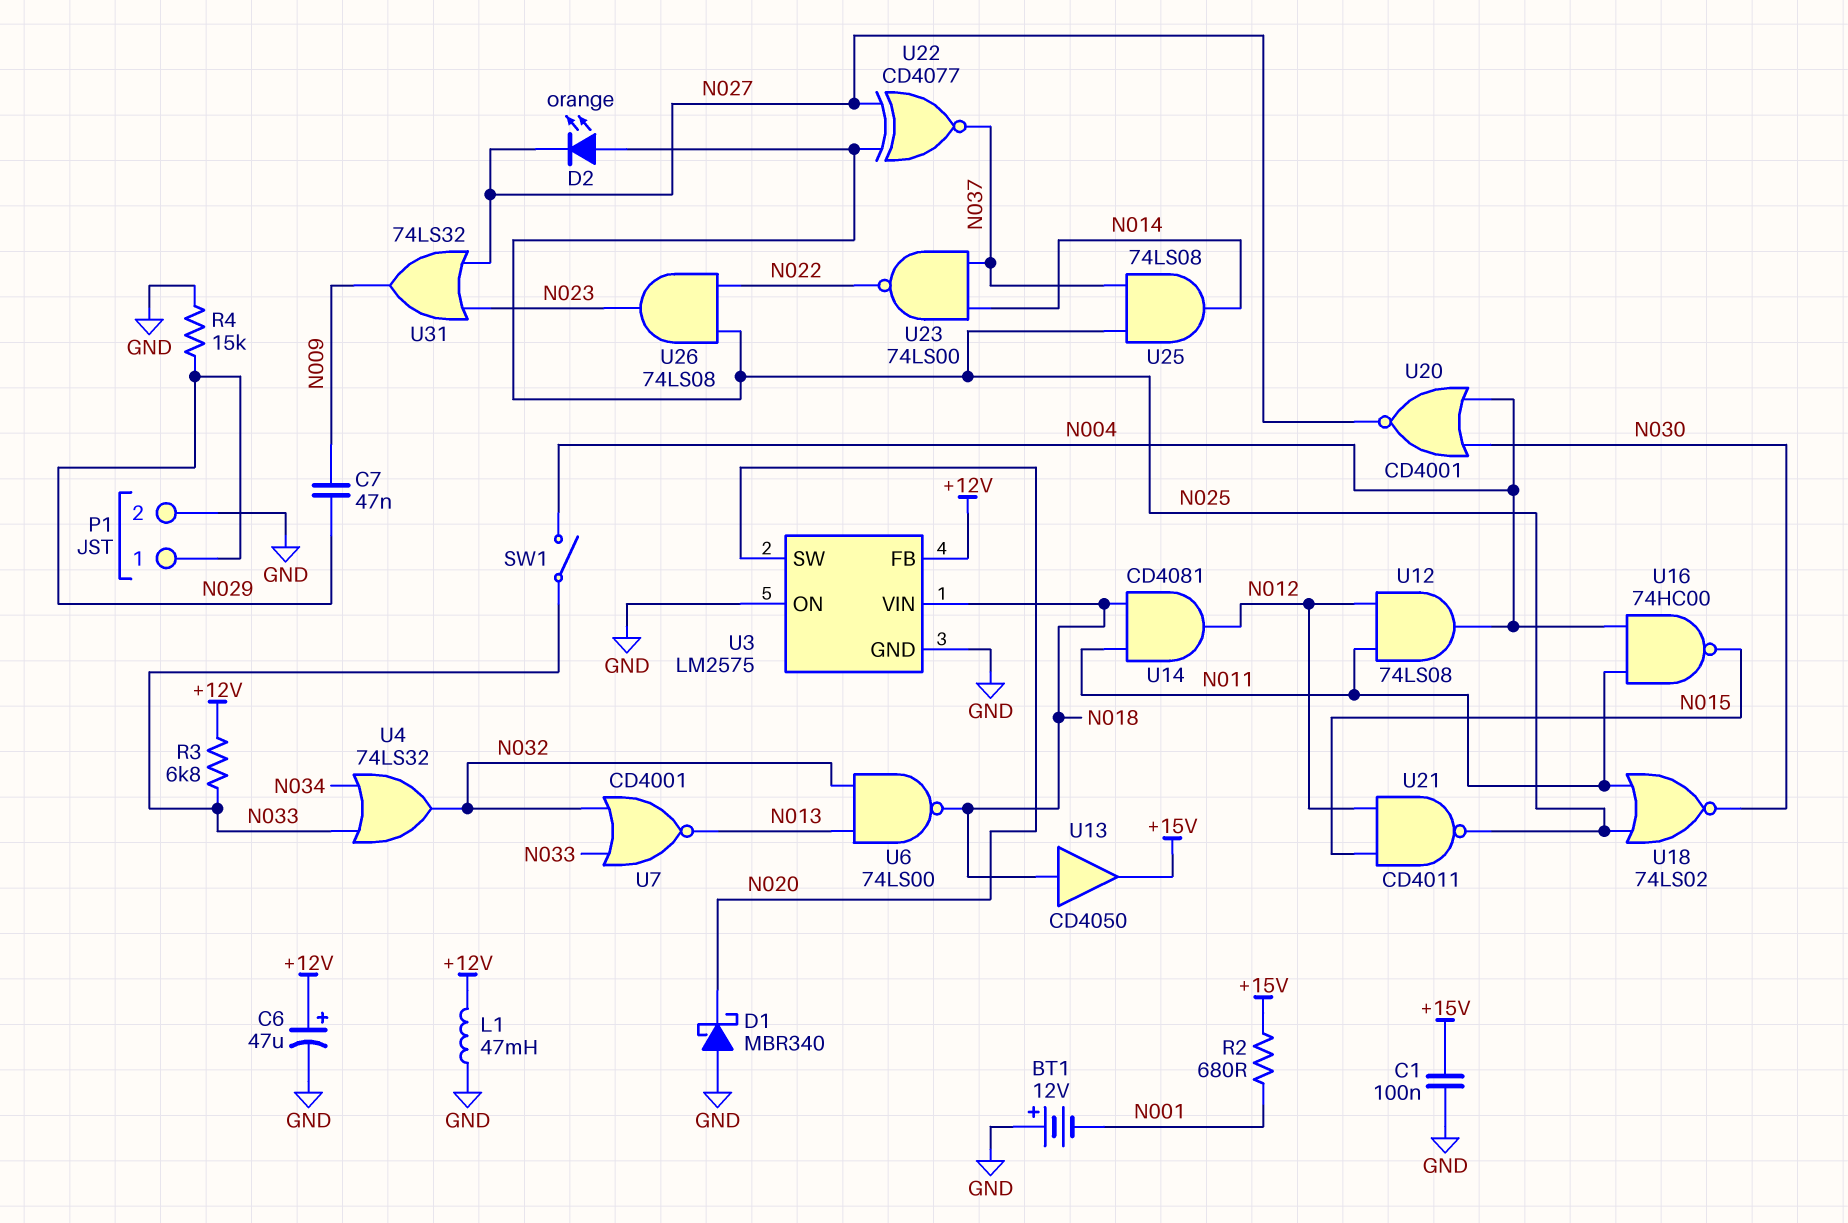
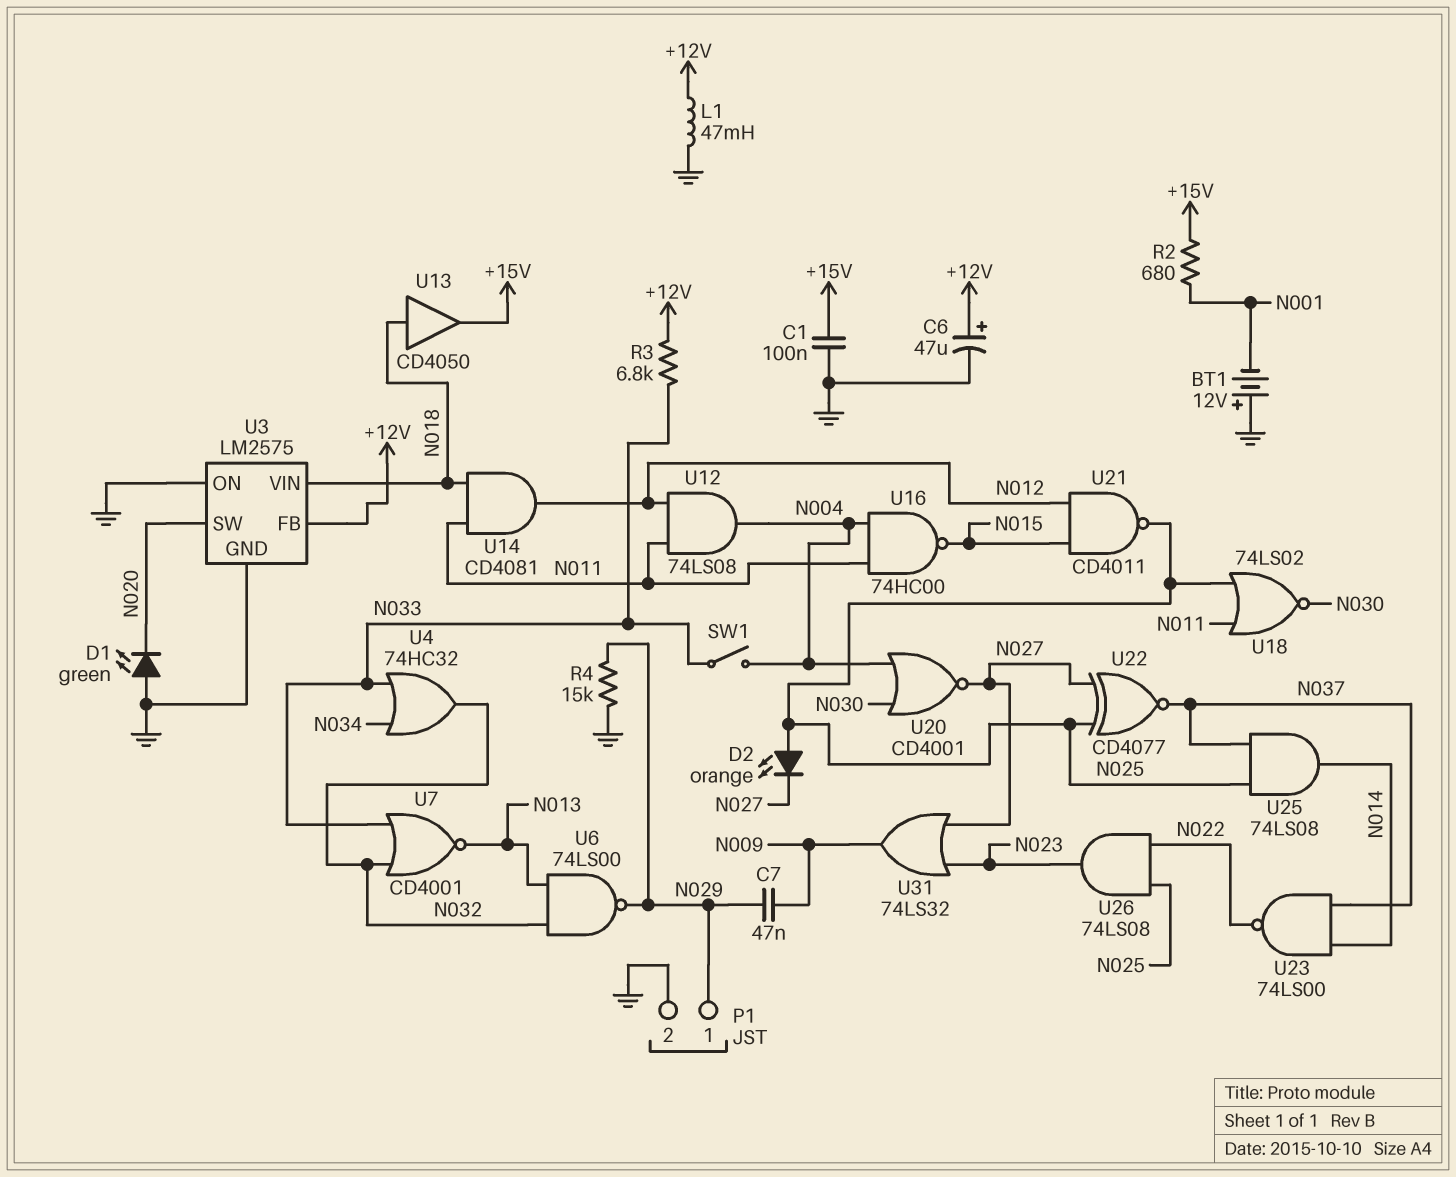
D1: schottky MBR340 (A GND, K N020) -> LED green (A GND, K N020)
U4: OR 74LS32 (in N033, in N034, out N032) -> OR 74HC32 (in N033, in N034, out N032)
U6: NAND 74LS00 (in N013, in N032, out N018) -> NAND 74LS00 (in N013, in N032, out N029)

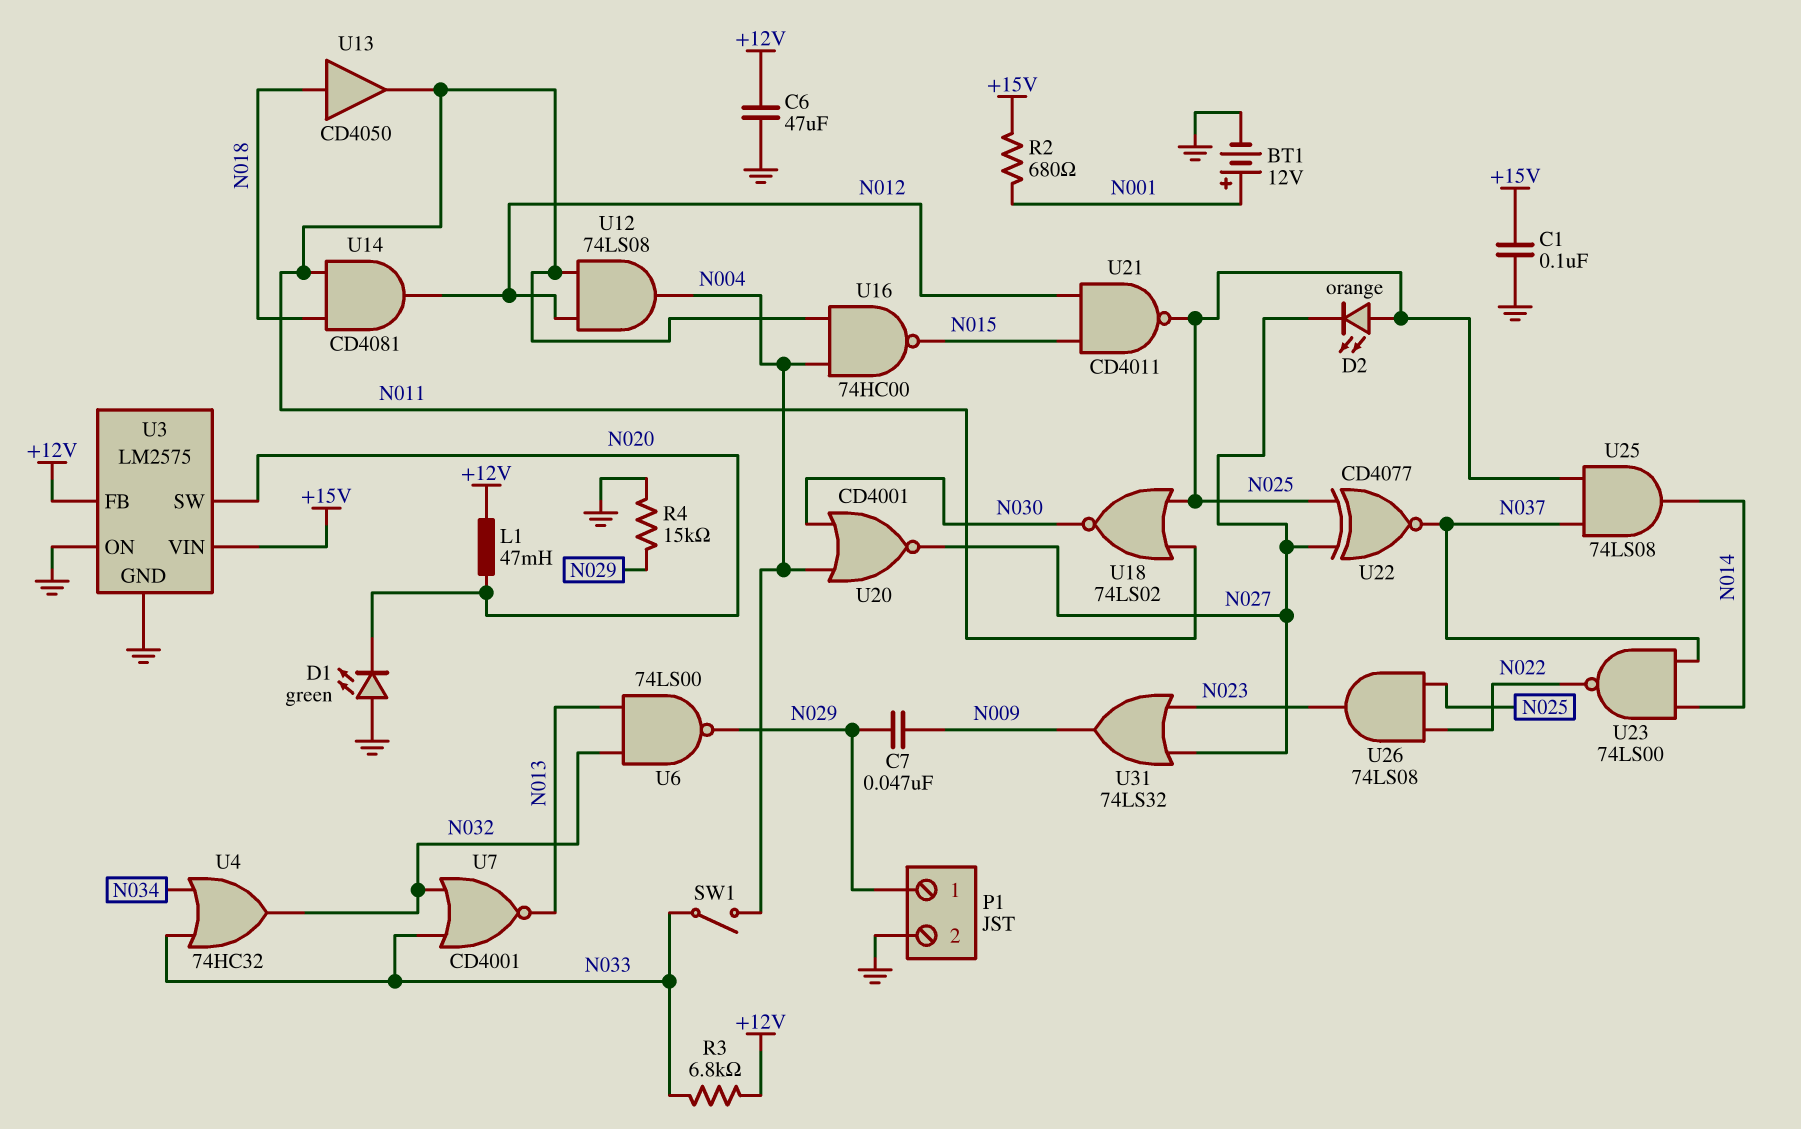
BT1: 12V (plus GND, minus N001) -> 12V (plus N001, minus GND)
C6: 47uF (plus +12V, minus GND) -> 47uF (+12V, GND)
L1: 47mH (+12V, GND) -> 47mH (+12V, N020)
U3 pin VIN: N018 -> +15V
U13: buffer CD4050 (in N018, out +15V) -> buffer CD4050 (in N018, out N011)

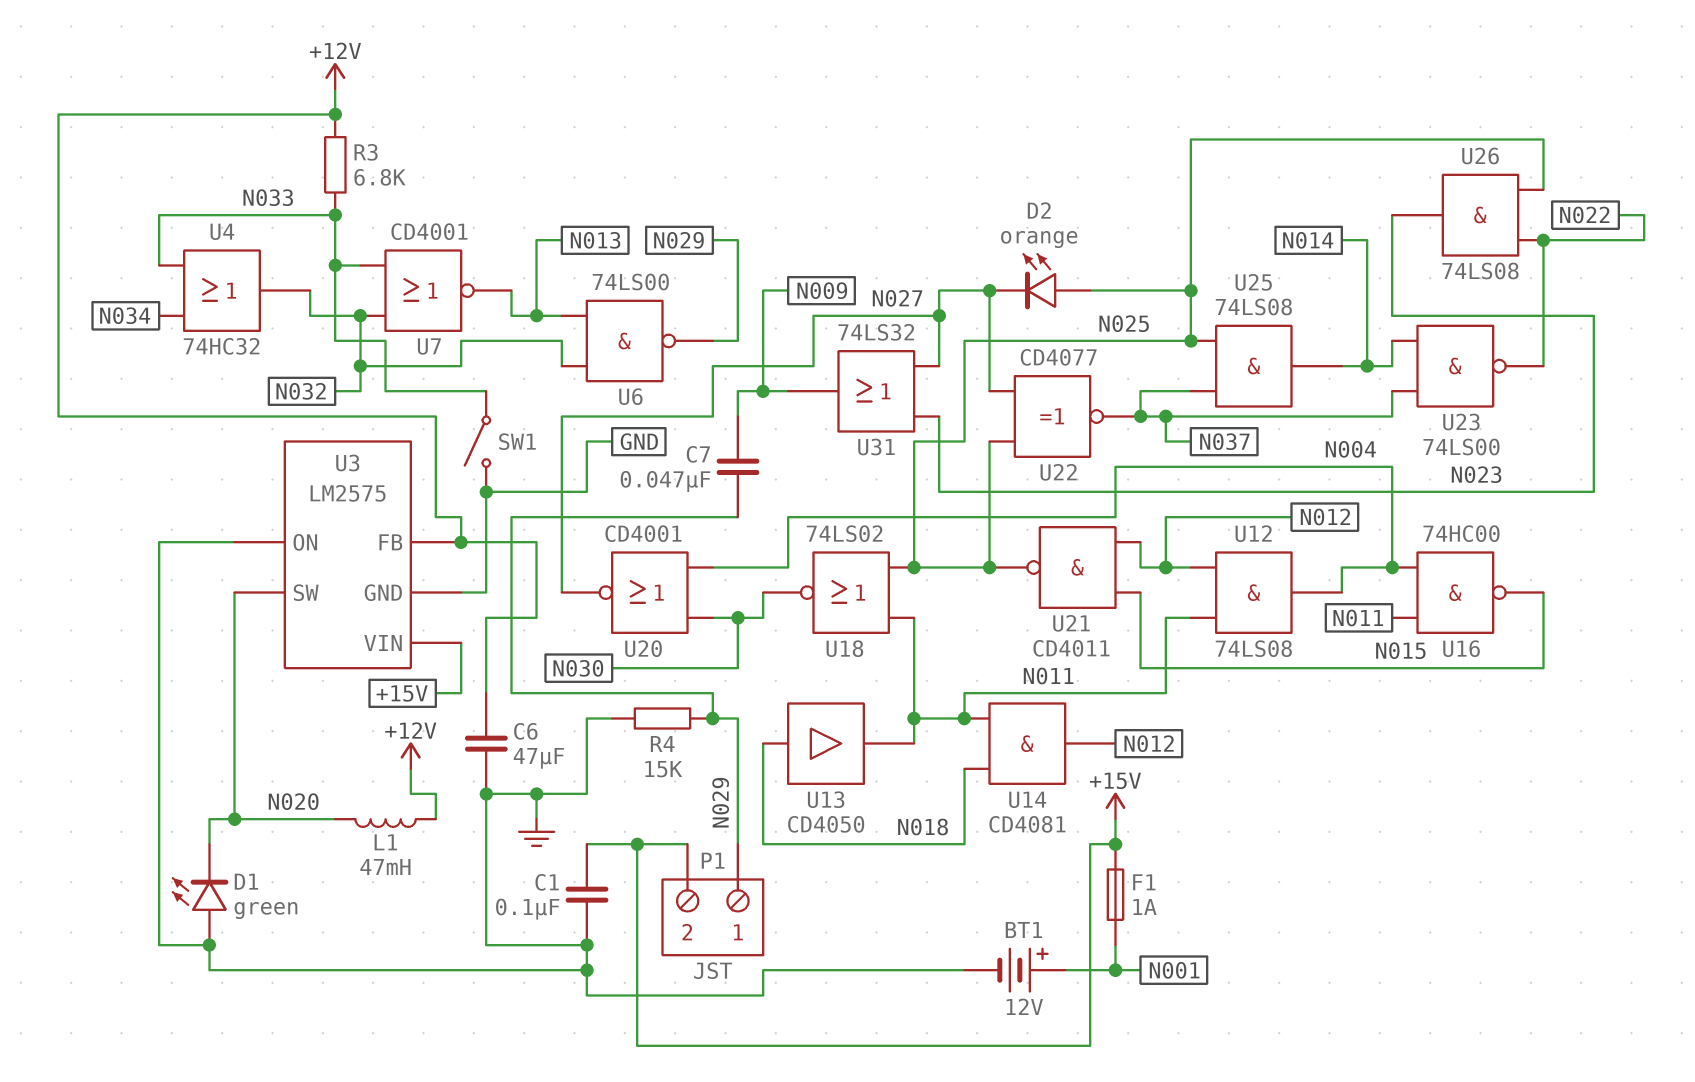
F1: none -> 1A (+15V, N001)
P1 pin 2: GND -> +15V
R2: 680 (+15V, N001) -> none
SW1: switch (N004, N033) -> switch (GND, N033)

